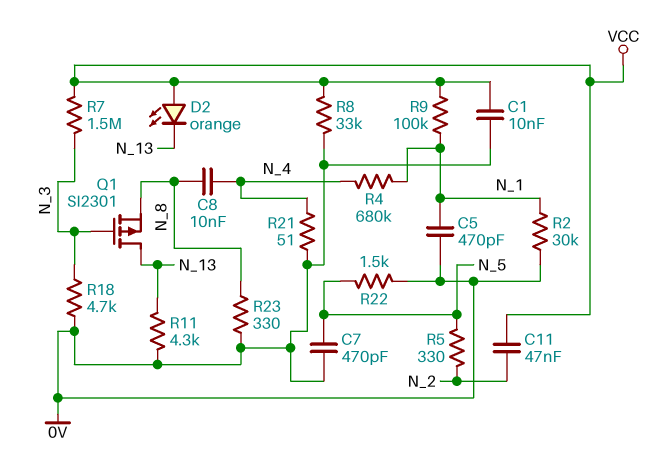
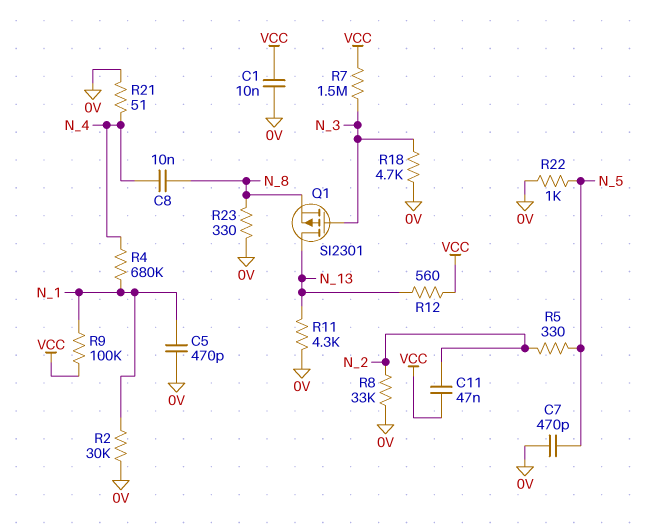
D2: LED orange (A VCC, K N_13) -> none
R8: 33k (0V, VCC) -> 33k (0V, N_2)
R12: none -> 560 (N_13, VCC)
R22: 1.5k (0V, N_5) -> 1k (0V, N_5)

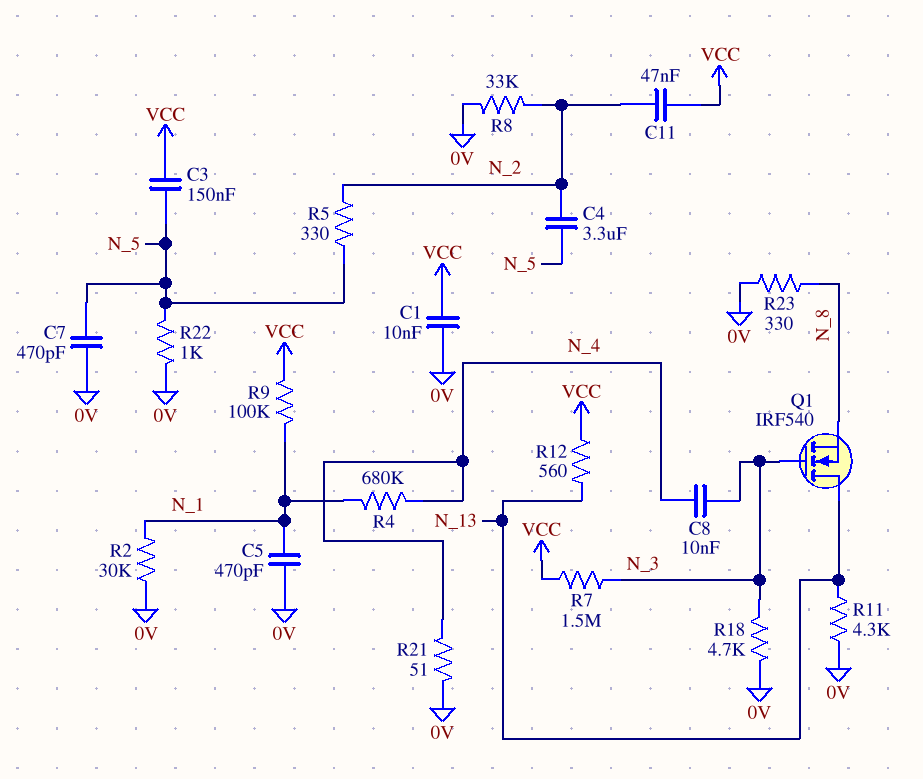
C3: none -> 150nF (N_5, VCC)
C4: none -> 3.3uF (N_2, N_5)
C8: 10nF (N_4, N_8) -> 10nF (N_3, N_4)
Q1: PMOS SI2301 (G N_3, D N_13, S N_8) -> NMOS IRF540 (G N_3, D N_13, S N_8)

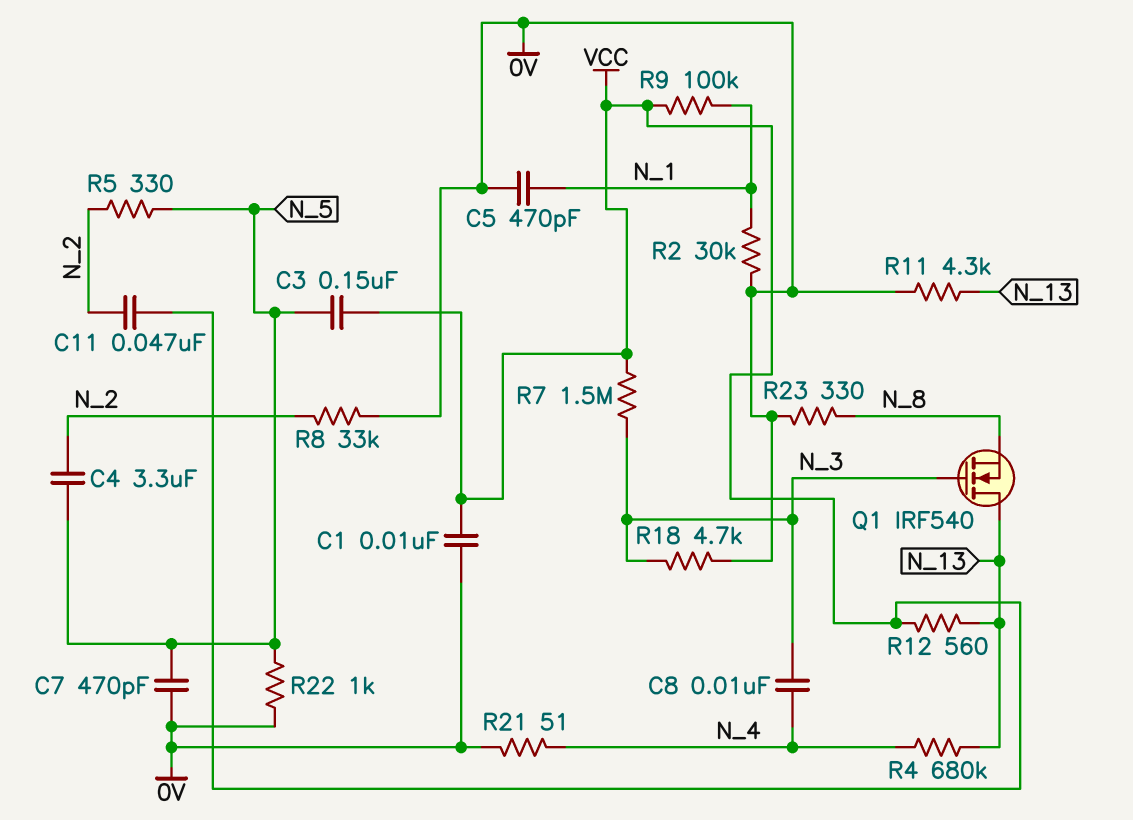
R4: 680k (N_1, N_4) -> 680k (N_4, N_13)

